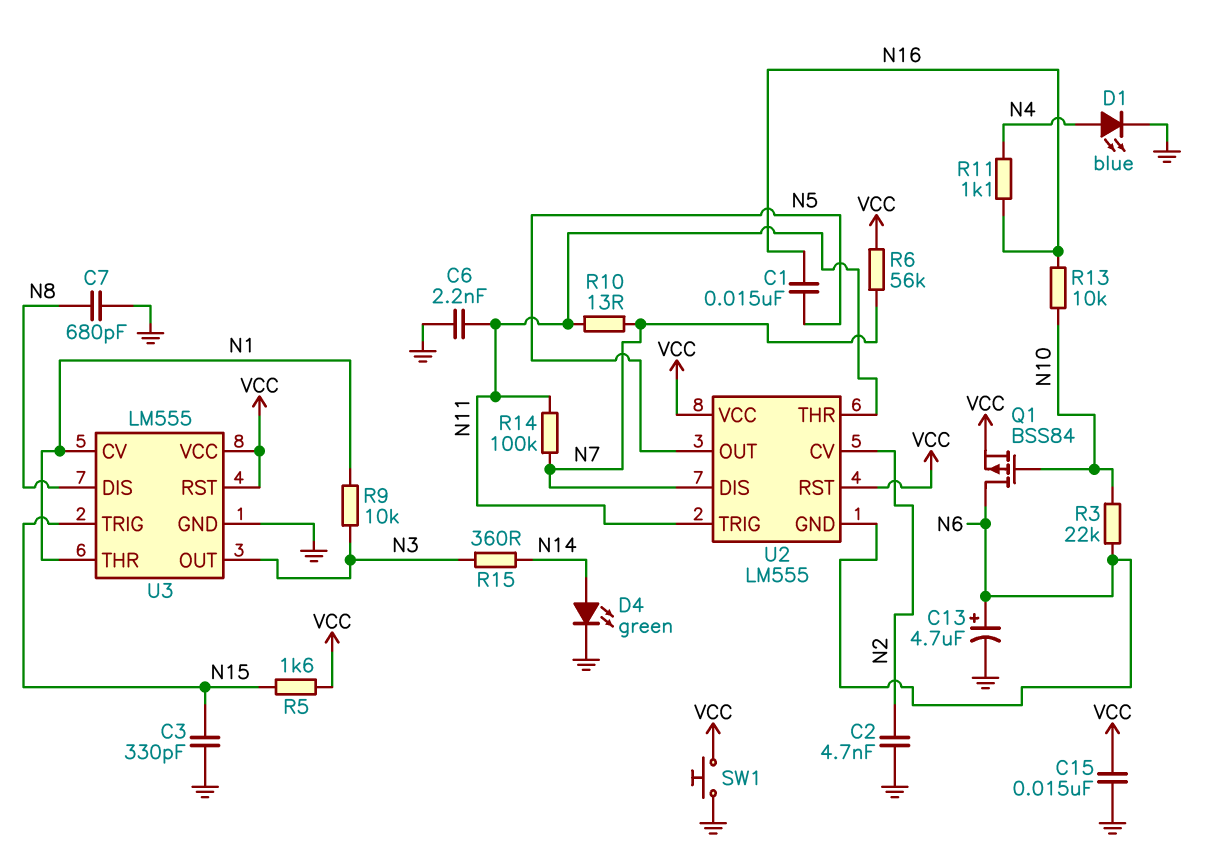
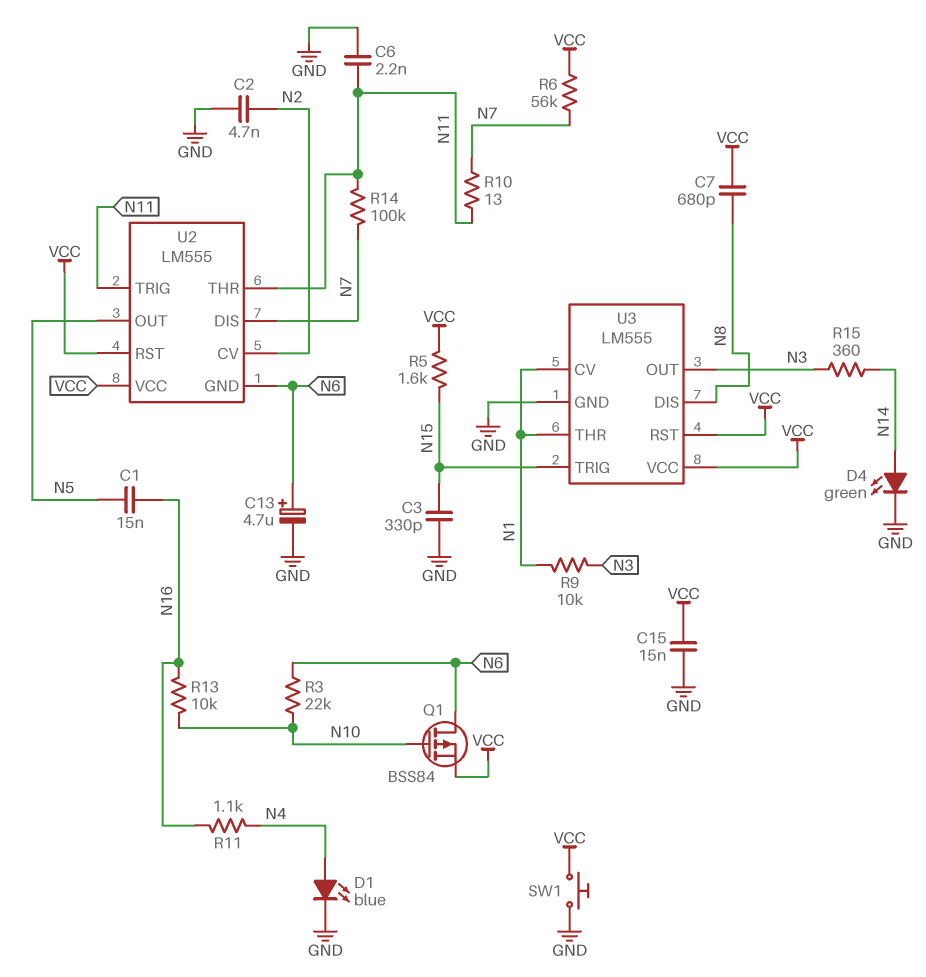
C7: 680pF (GND, N8) -> 680pF (N8, VCC)

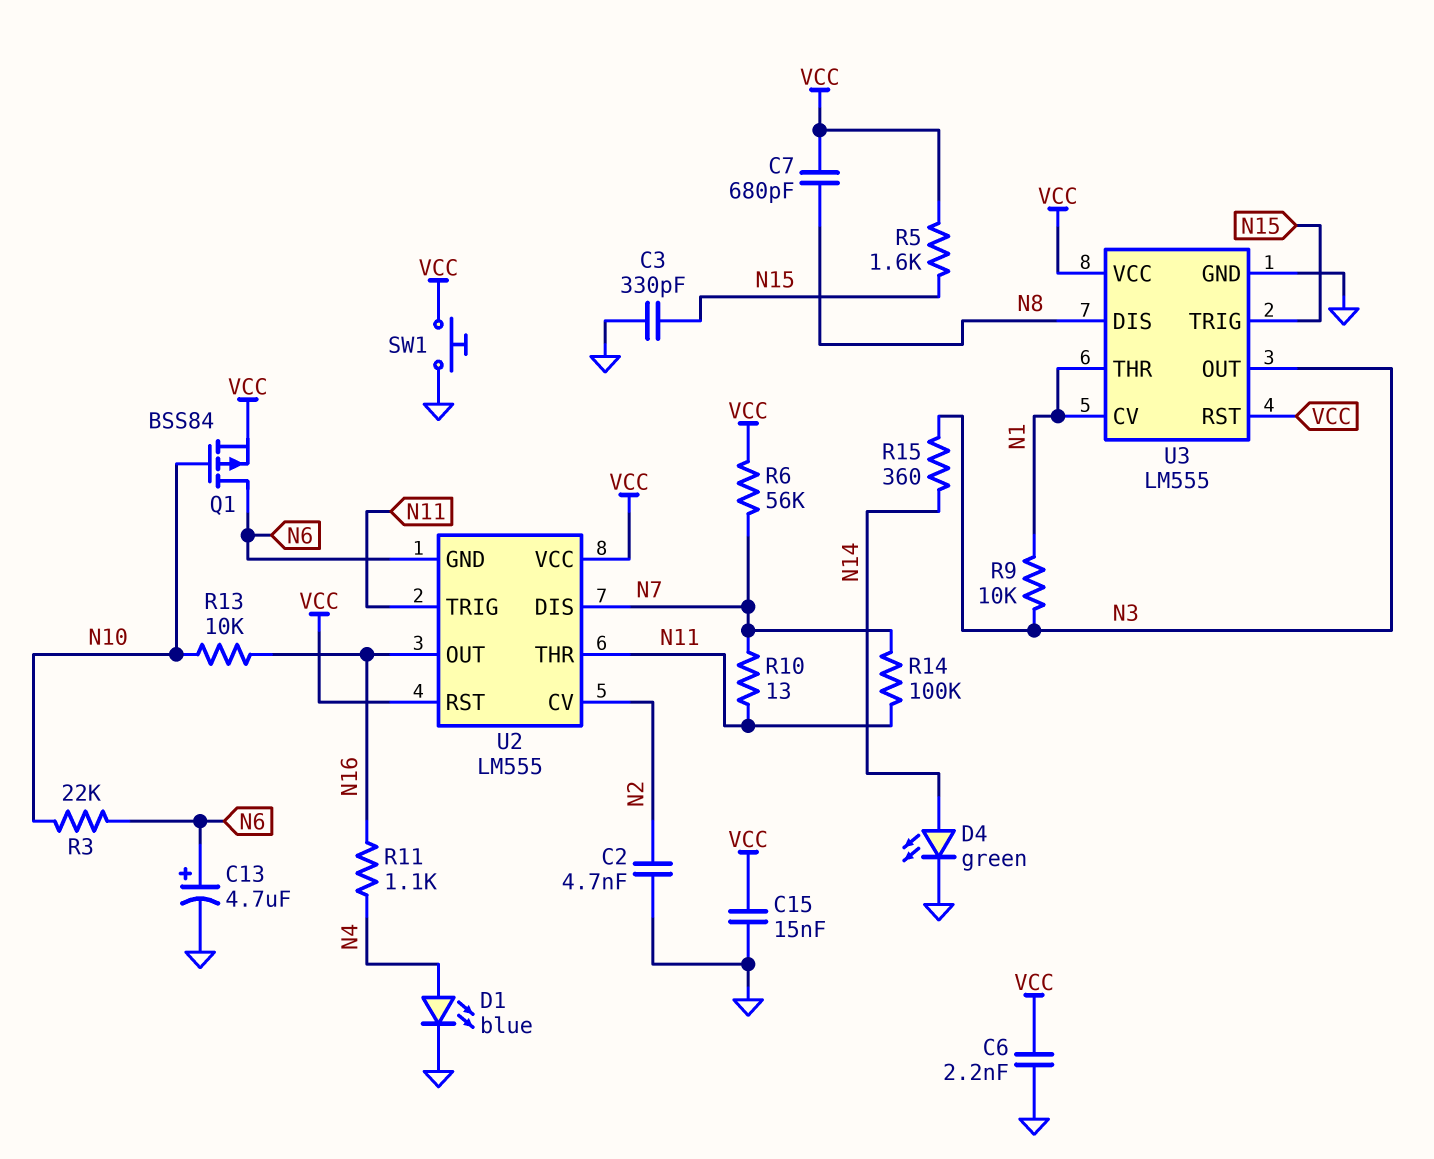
C1: 15nF (N5, N16) -> none
C6: 2.2nF (GND, N11) -> 2.2nF (GND, VCC)
U2 pin OUT: N5 -> N16

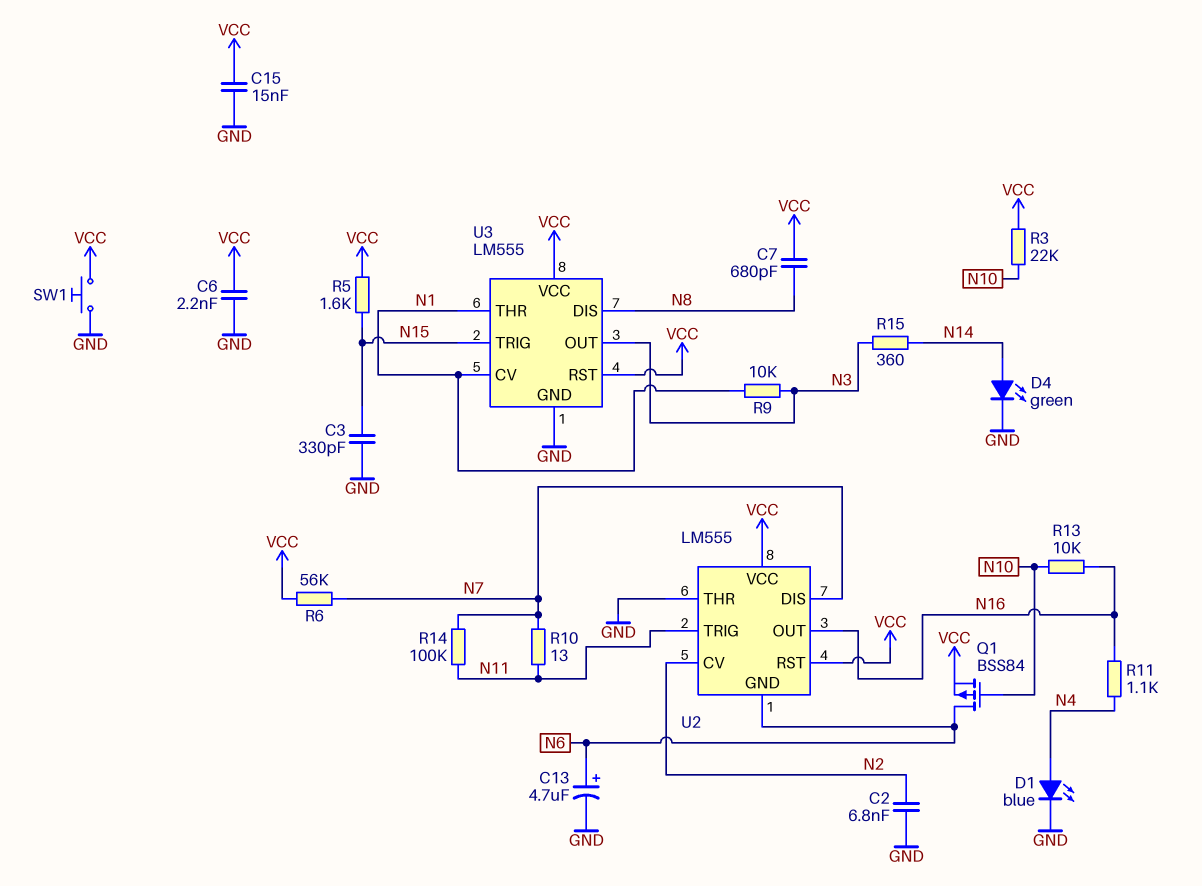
C2: 4.7nF (GND, N2) -> 6.8nF (GND, N2)
R3: 22k (N6, N10) -> 22k (N10, VCC)
U2 pin THR: N11 -> GND

